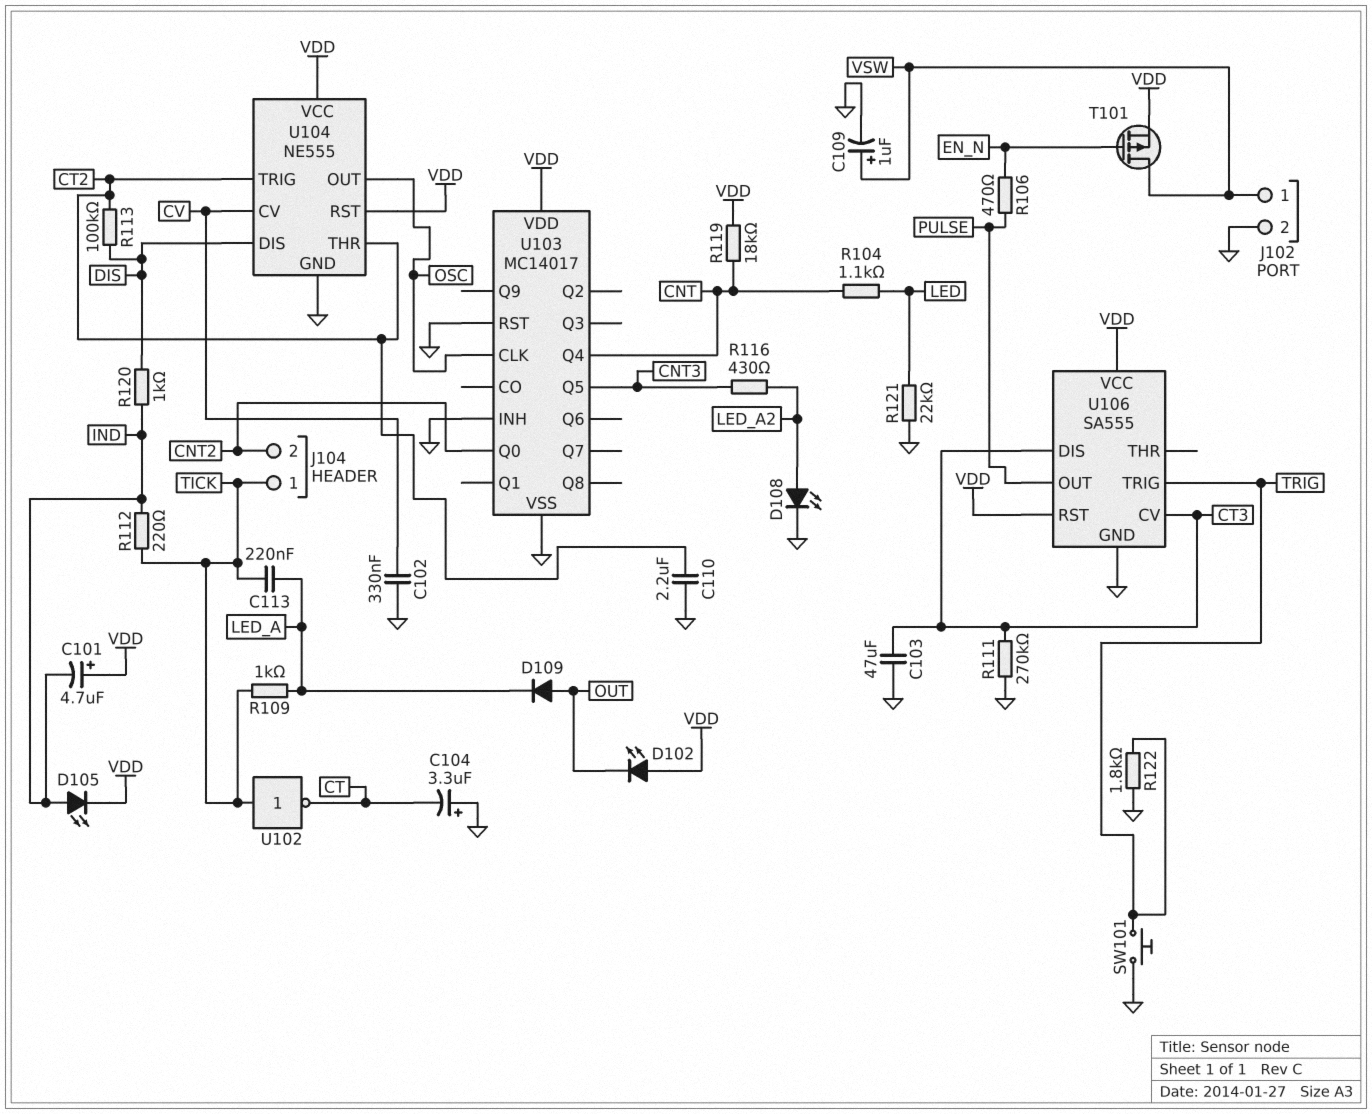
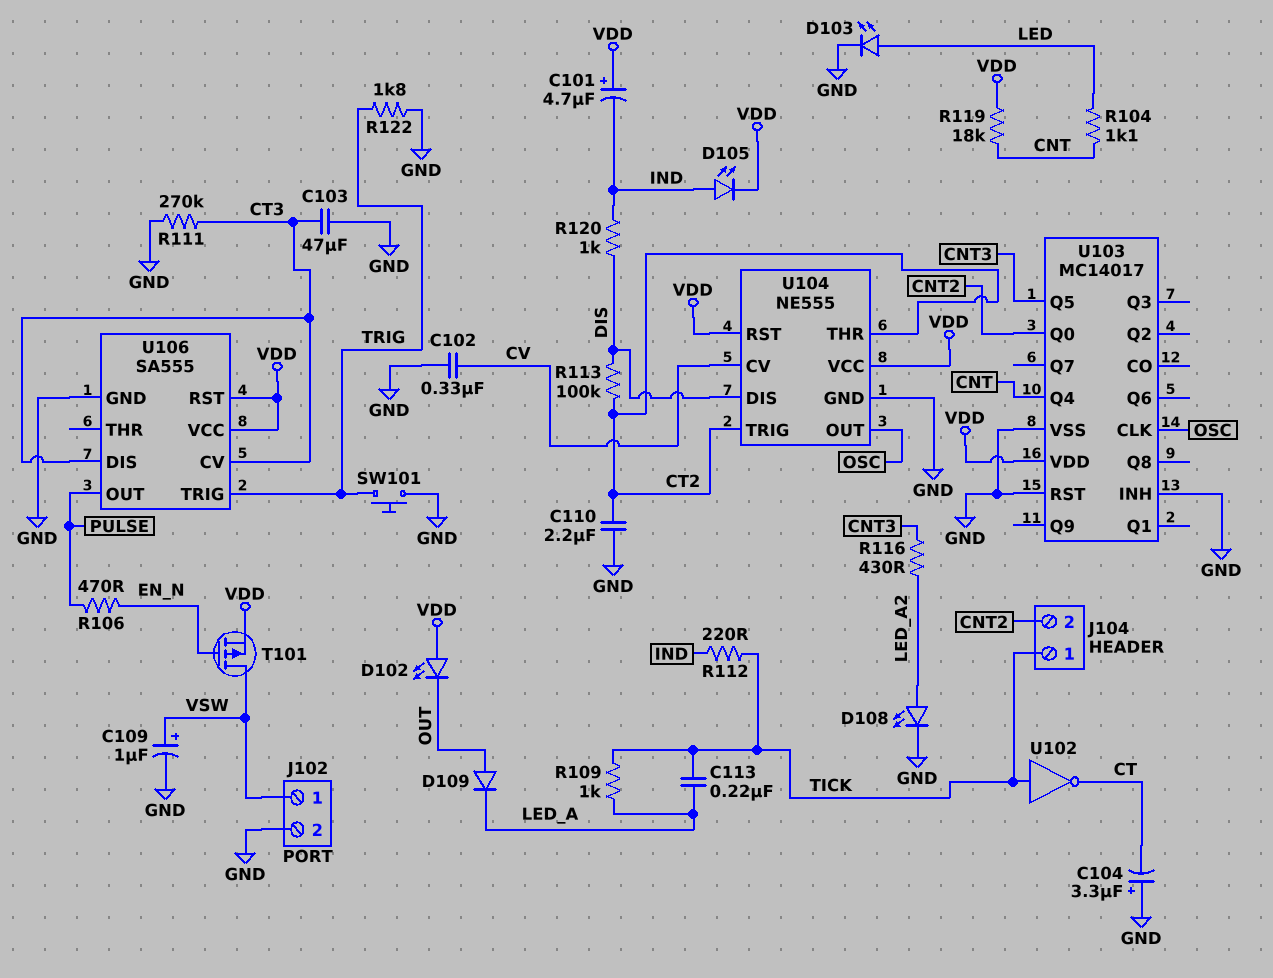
D103: none -> LED (A LED, K GND)
R121: 22k (GND, LED) -> none

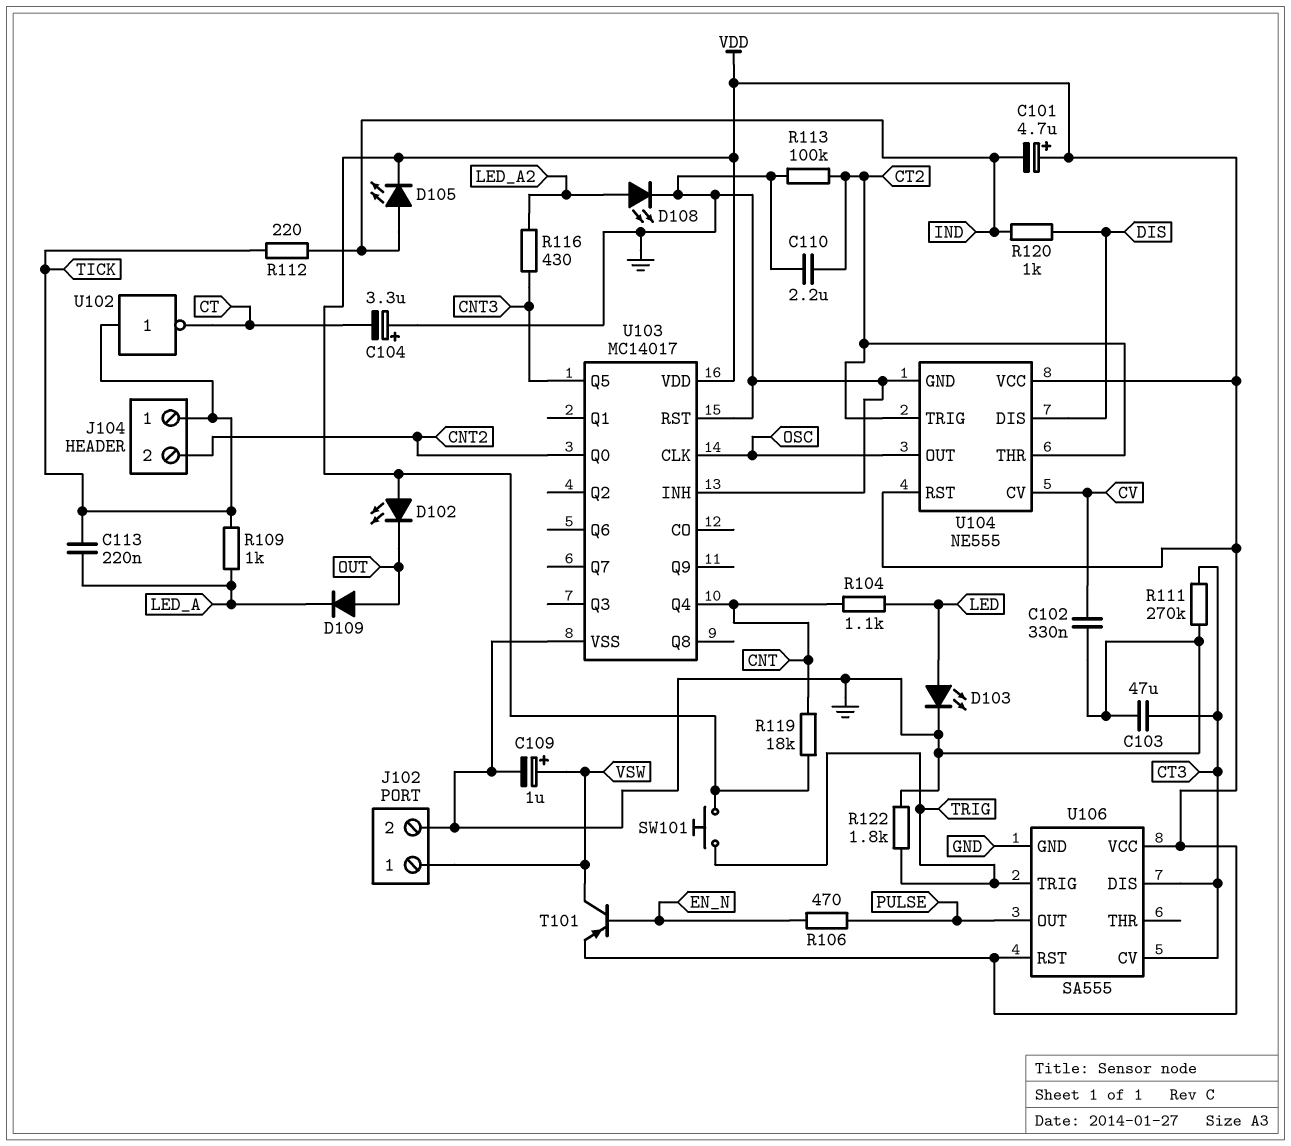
R113: 100k (CT2, DIS) -> 100k (CT2, GND)
SW101: button (GND, TRIG) -> button (TRIG, VDD)
T101: PMOS (G EN_N, D VSW, S VDD) -> PNP (B EN_N, C VSW, E VDD)

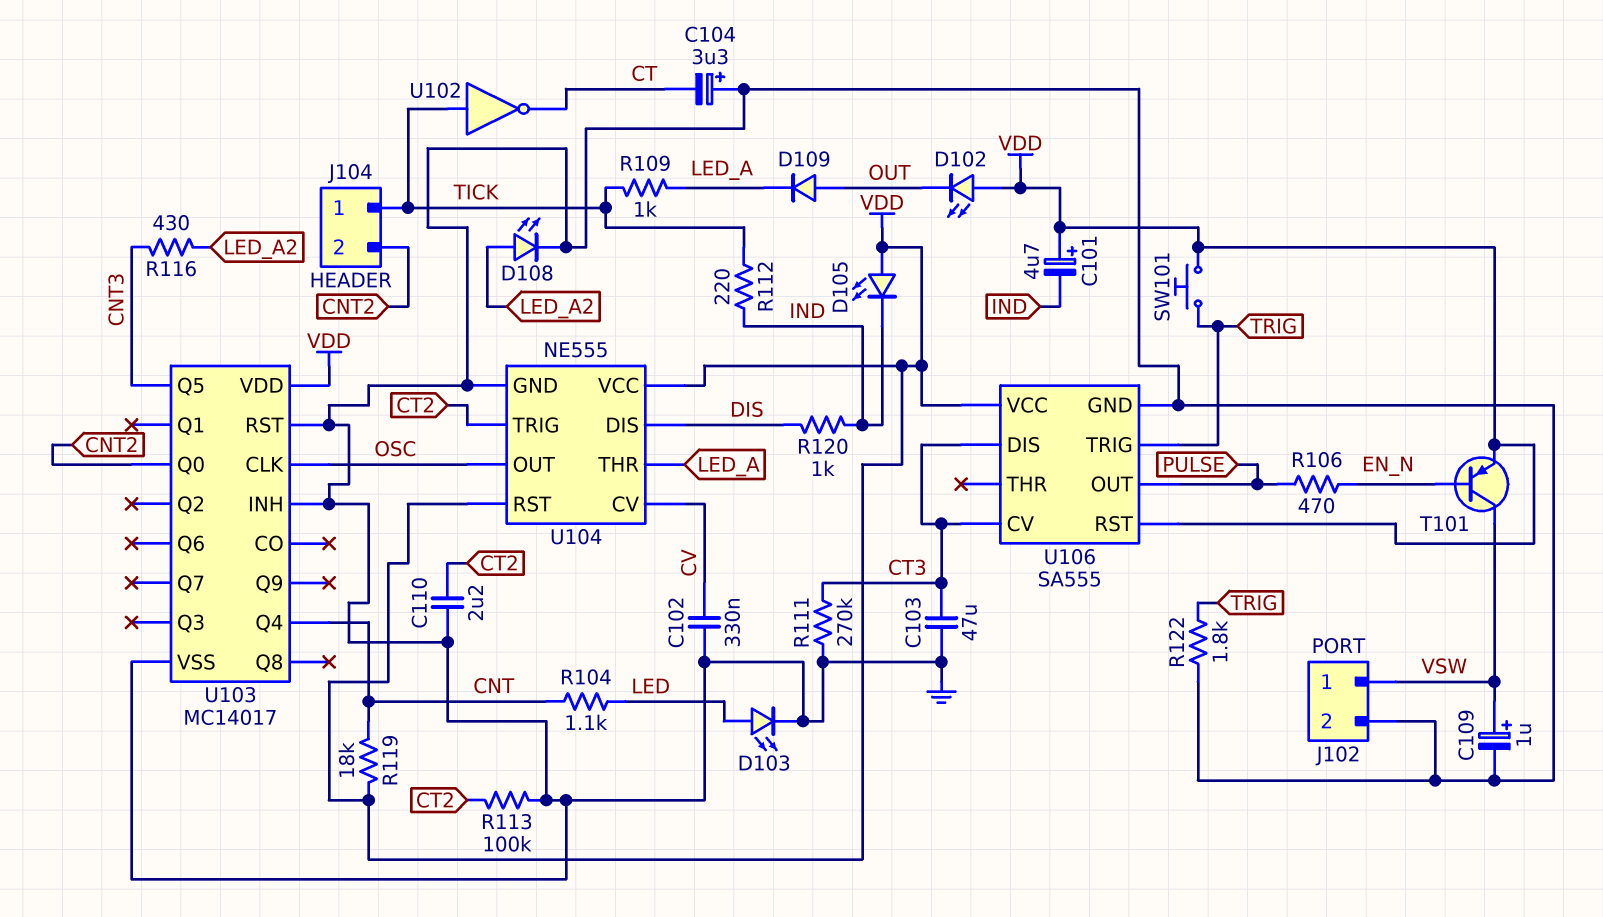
C113: 220nF (LED_A, TICK) -> none
D105: LED (A IND, K VDD) -> LED (A VDD, K IND)
U104 pin THR: CT2 -> LED_A

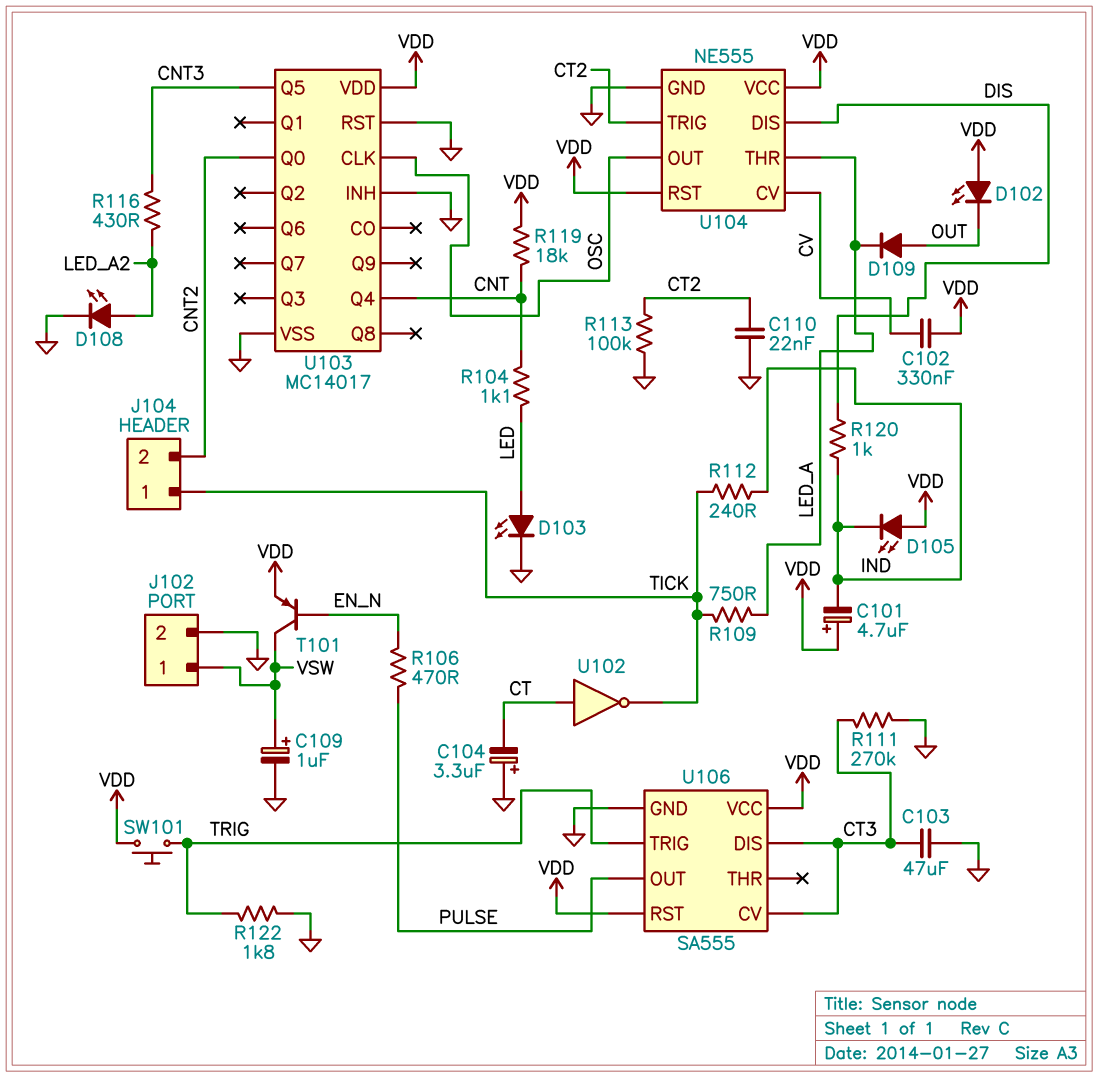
C102: 330nF (CV, GND) -> 330nF (CV, VDD)
C110: 2.2uF (CT2, GND) -> 22nF (CT2, GND)
R109: 1k (LED_A, TICK) -> 750 (LED_A, TICK)
R112: 220 (IND, TICK) -> 240 (IND, TICK)
U102: NOT (in TICK, out CT) -> NOT (in CT, out TICK)

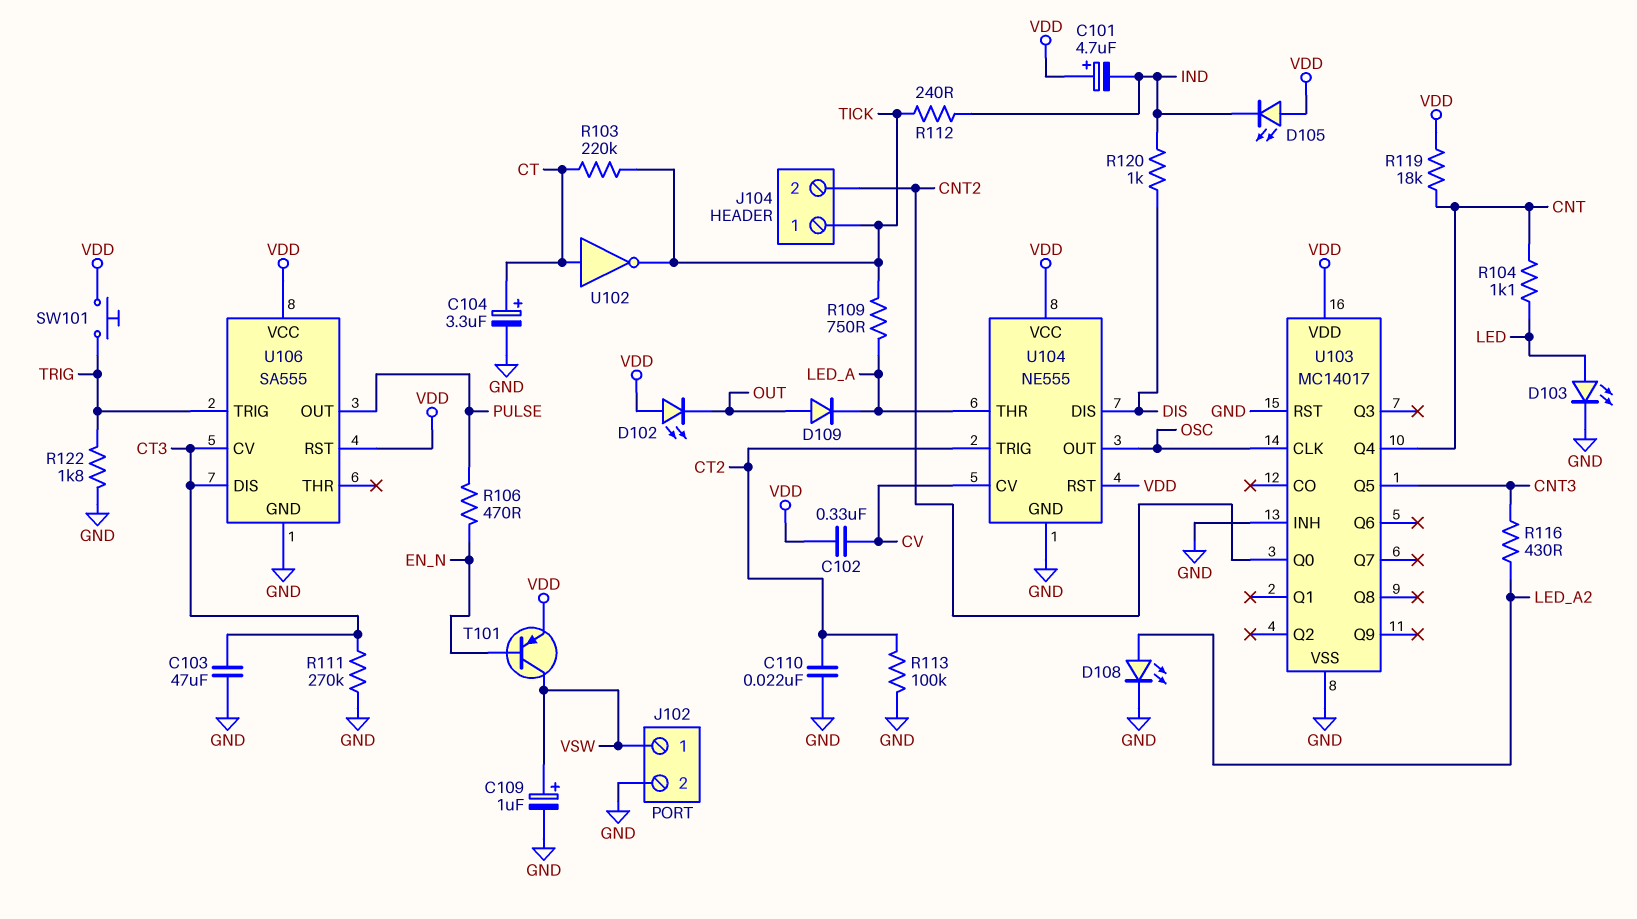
C104: 3.3uF (plus GND, minus CT) -> 3.3uF (plus CT, minus GND)
R103: none -> 220k (CT, TICK)

